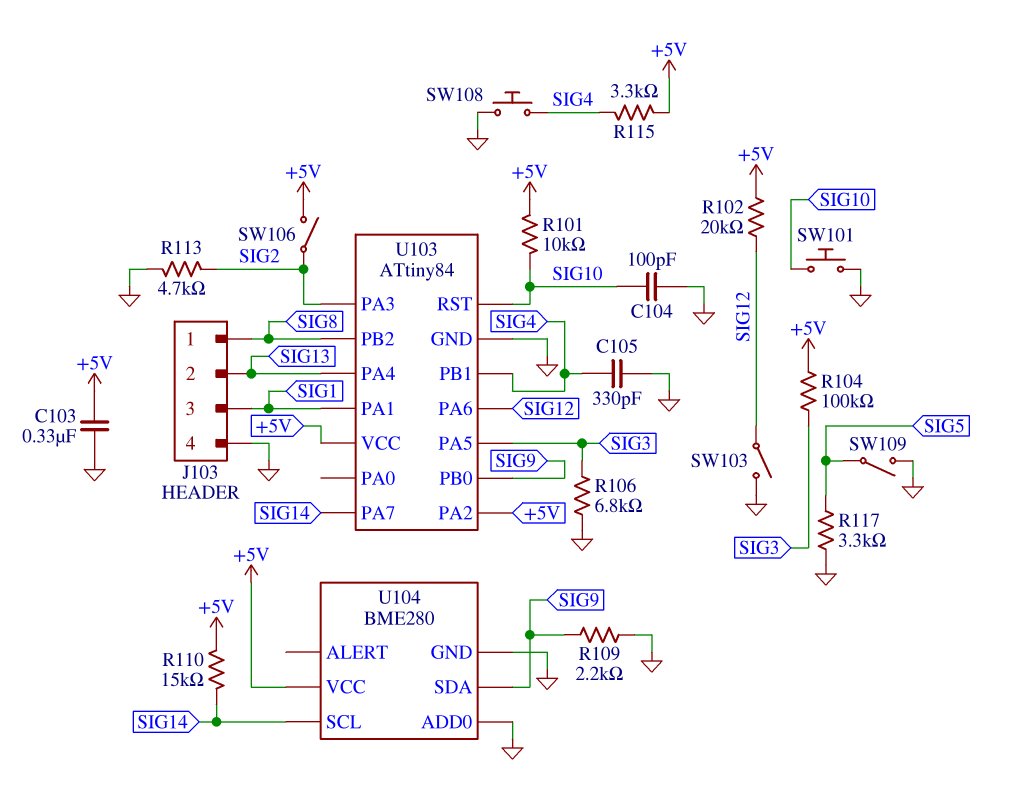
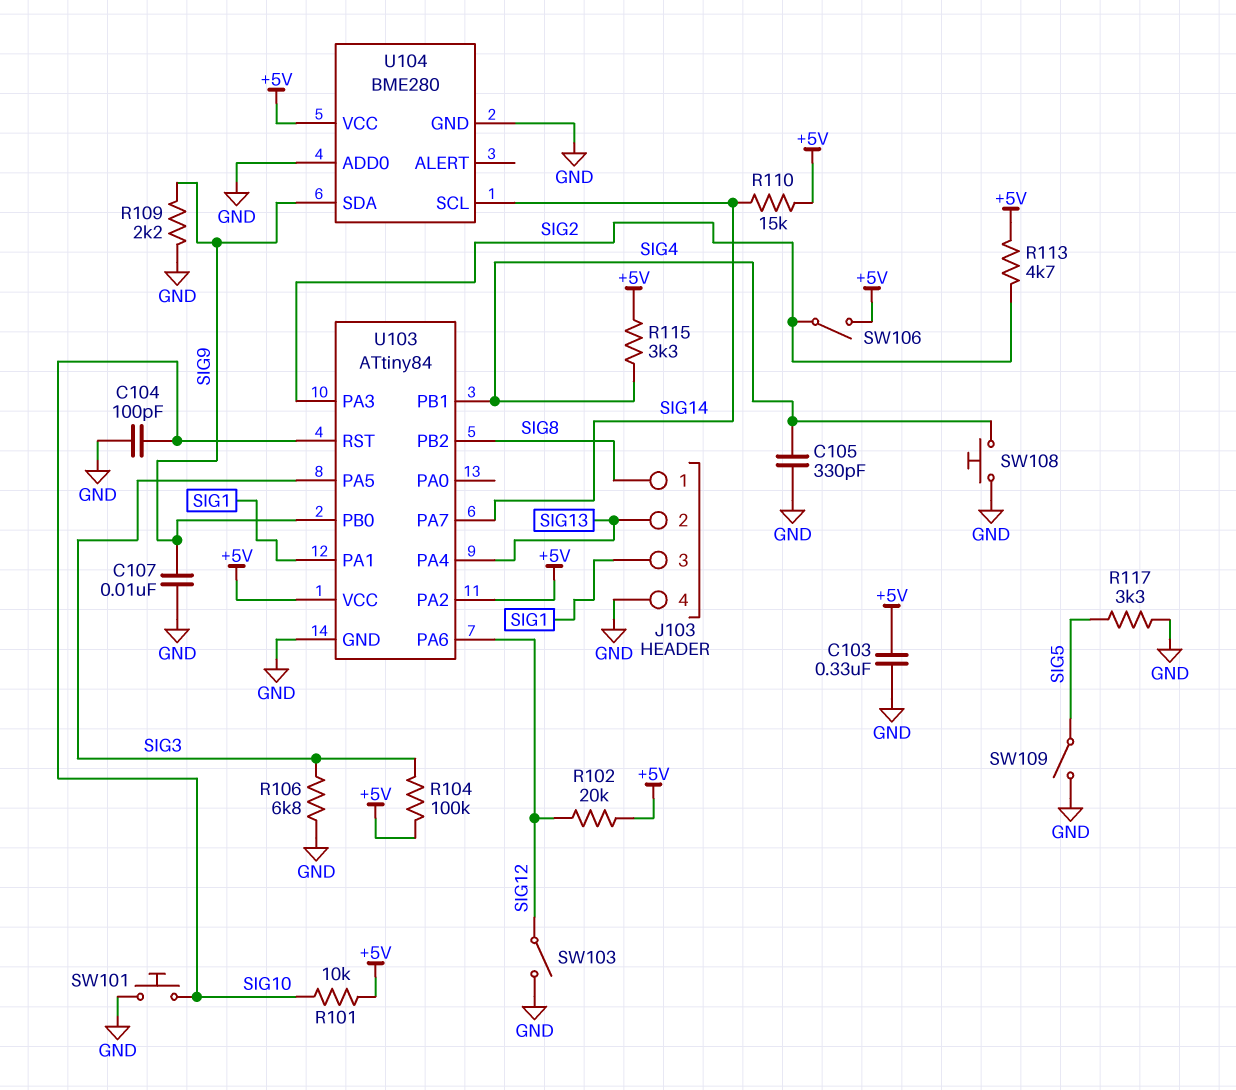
C107: none -> 10nF (GND, SIG9)
R113: 4.7k (GND, SIG2) -> 4.7k (+5V, SIG2)

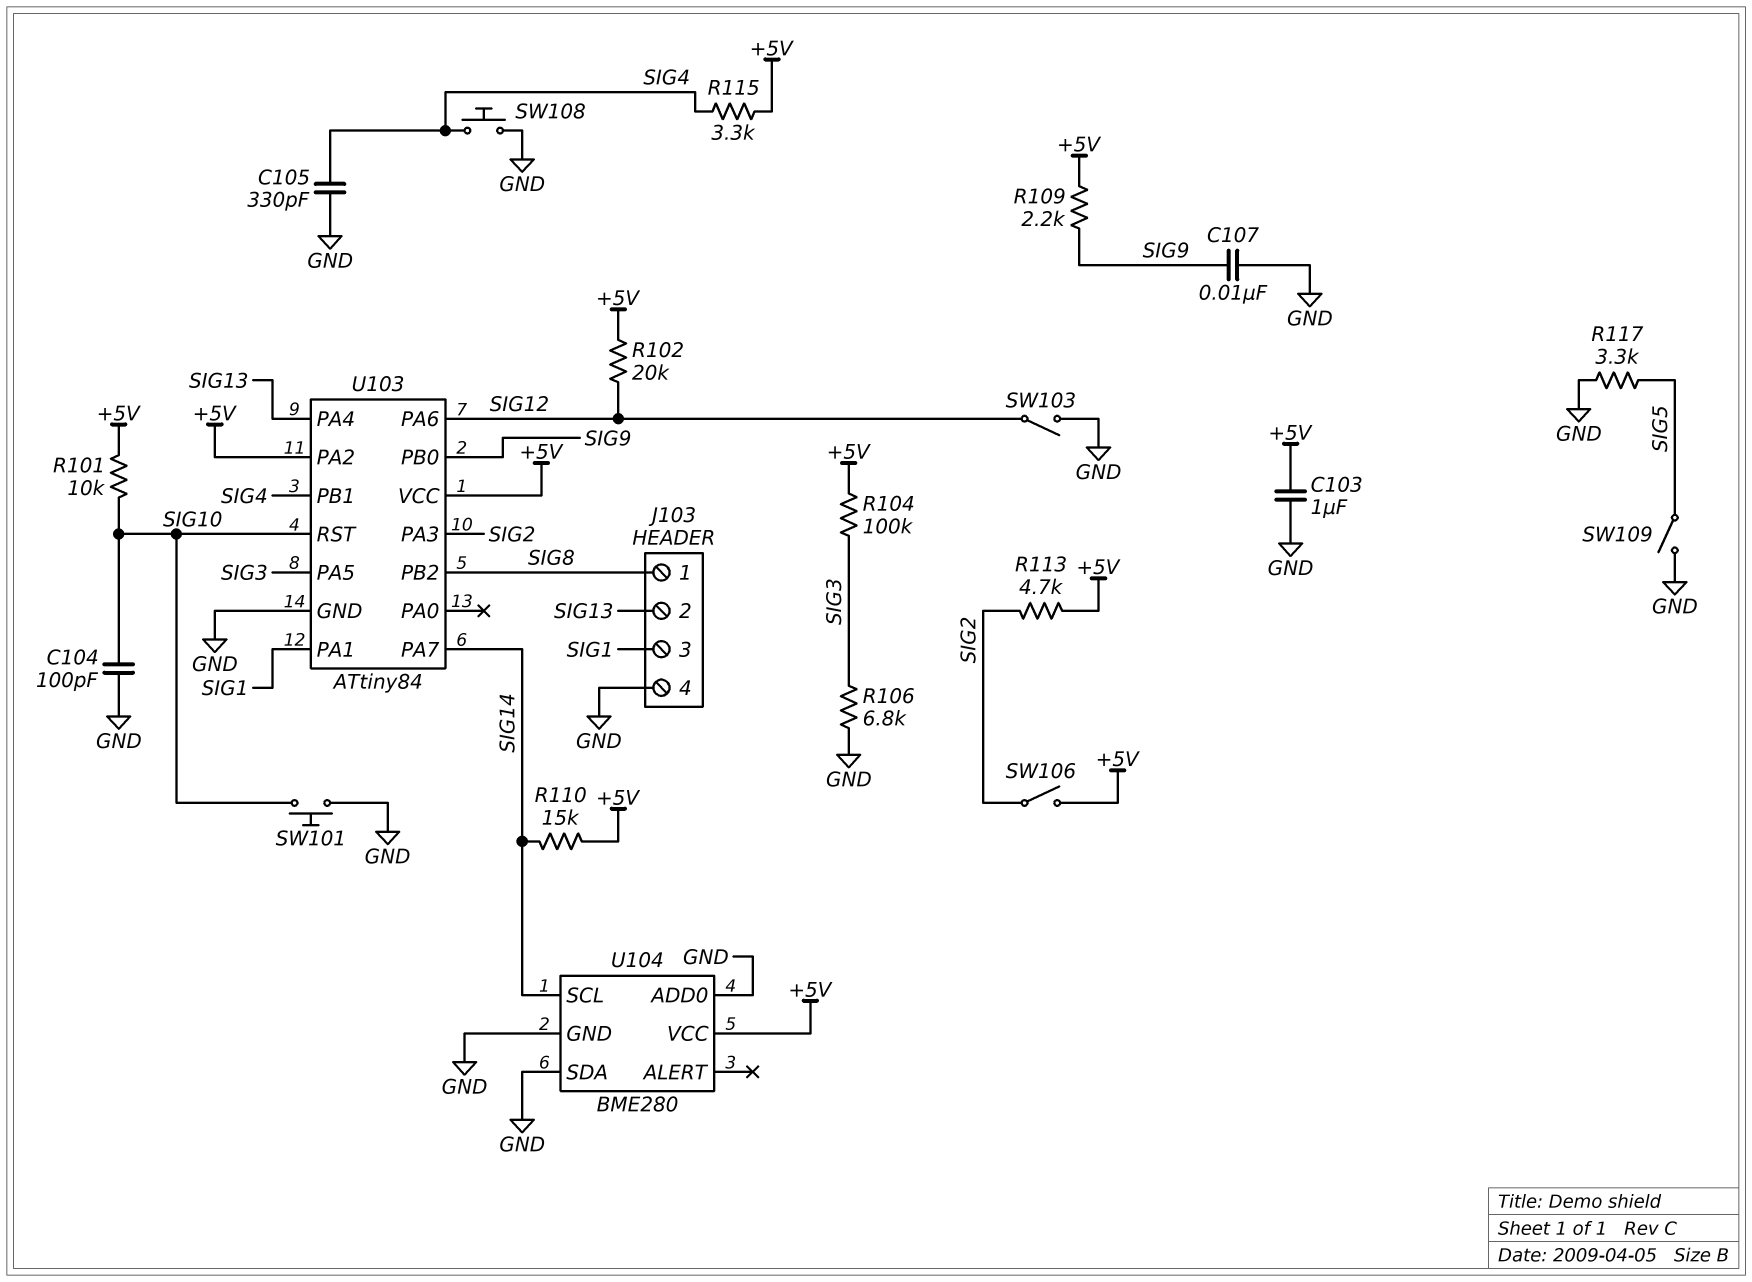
C103: 330nF (+5V, GND) -> 1uF (+5V, GND)
R109: 2.2k (GND, SIG9) -> 2.2k (+5V, SIG9)
U104 pin SDA: SIG9 -> GND

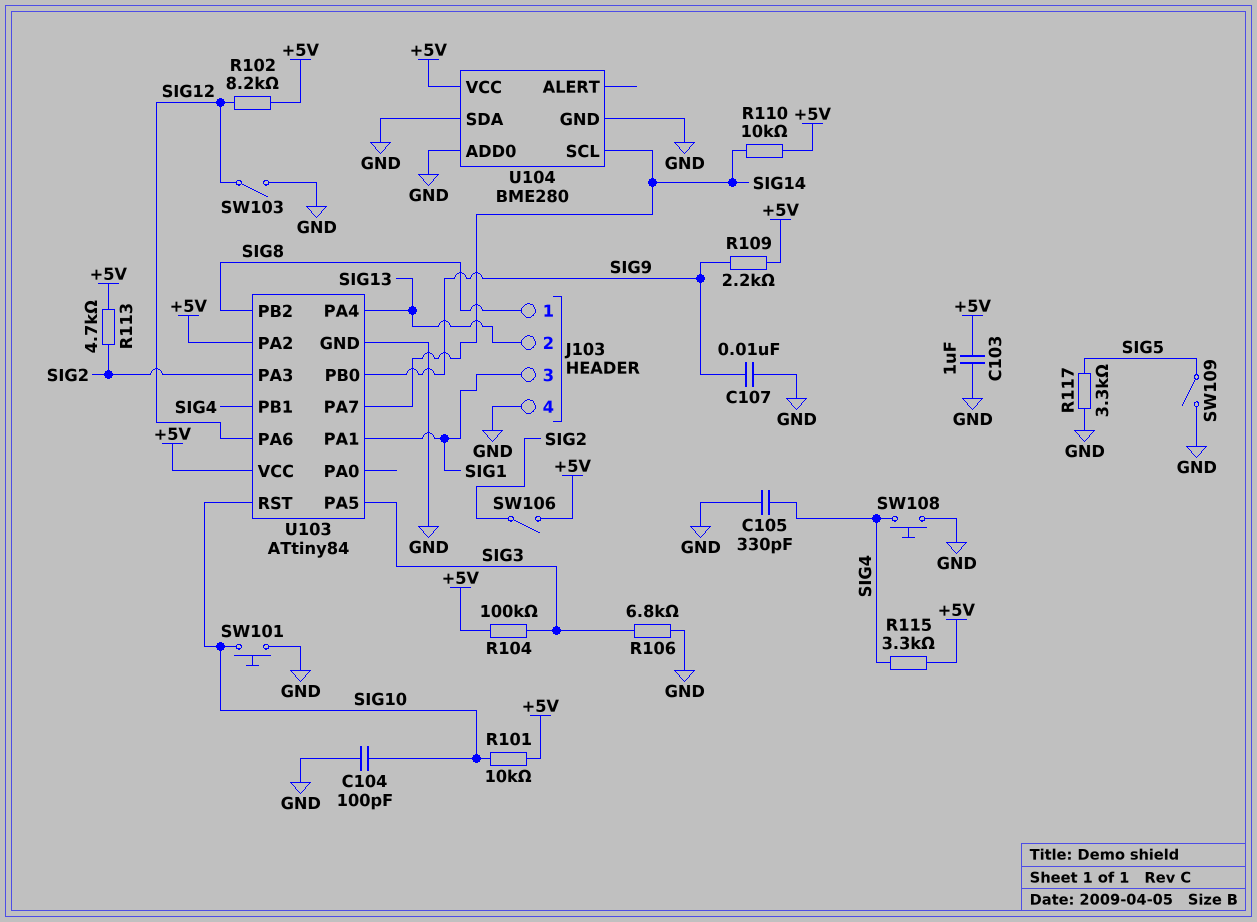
R102: 20k (+5V, SIG12) -> 8.2k (+5V, SIG12)
R110: 15k (+5V, SIG14) -> 10k (+5V, SIG14)

